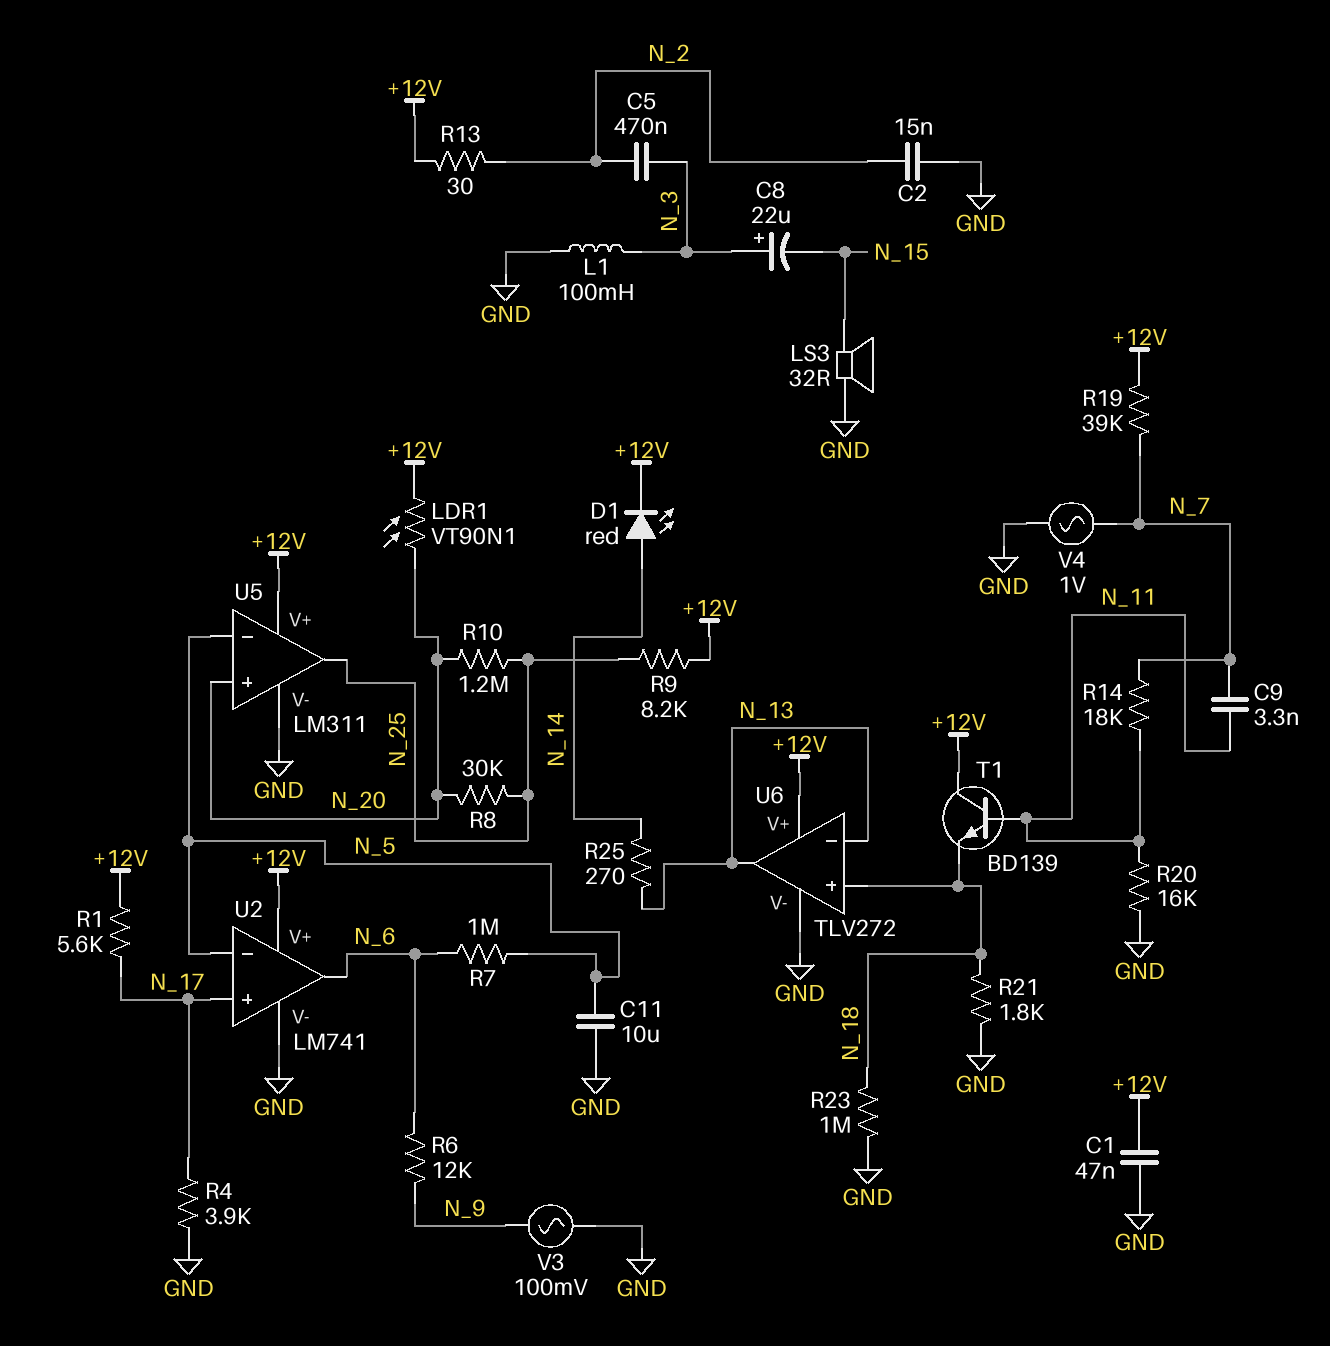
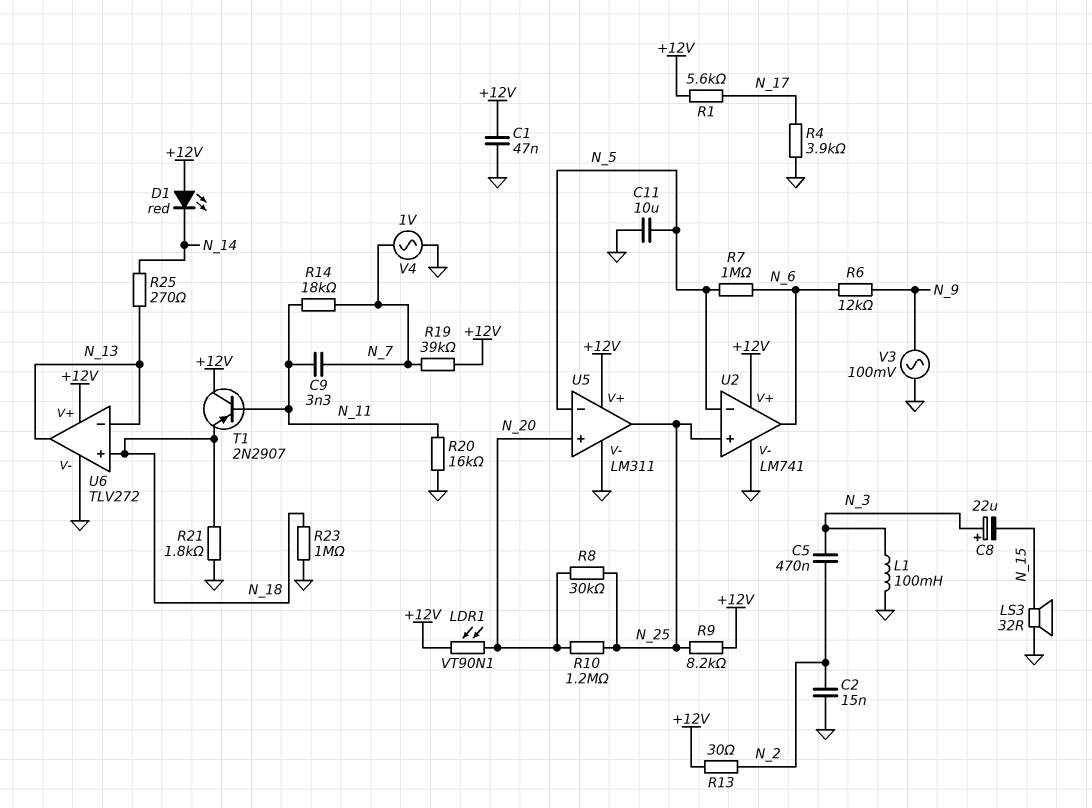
D1: LED red (A N_14, K +12V) -> LED red (A +12V, K N_14)
T1: NPN BD139 (B N_11, C +12V, E N_18) -> PNP 2N2907 (B N_11, C +12V, E N_18)
U2 pin in+: N_17 -> N_25

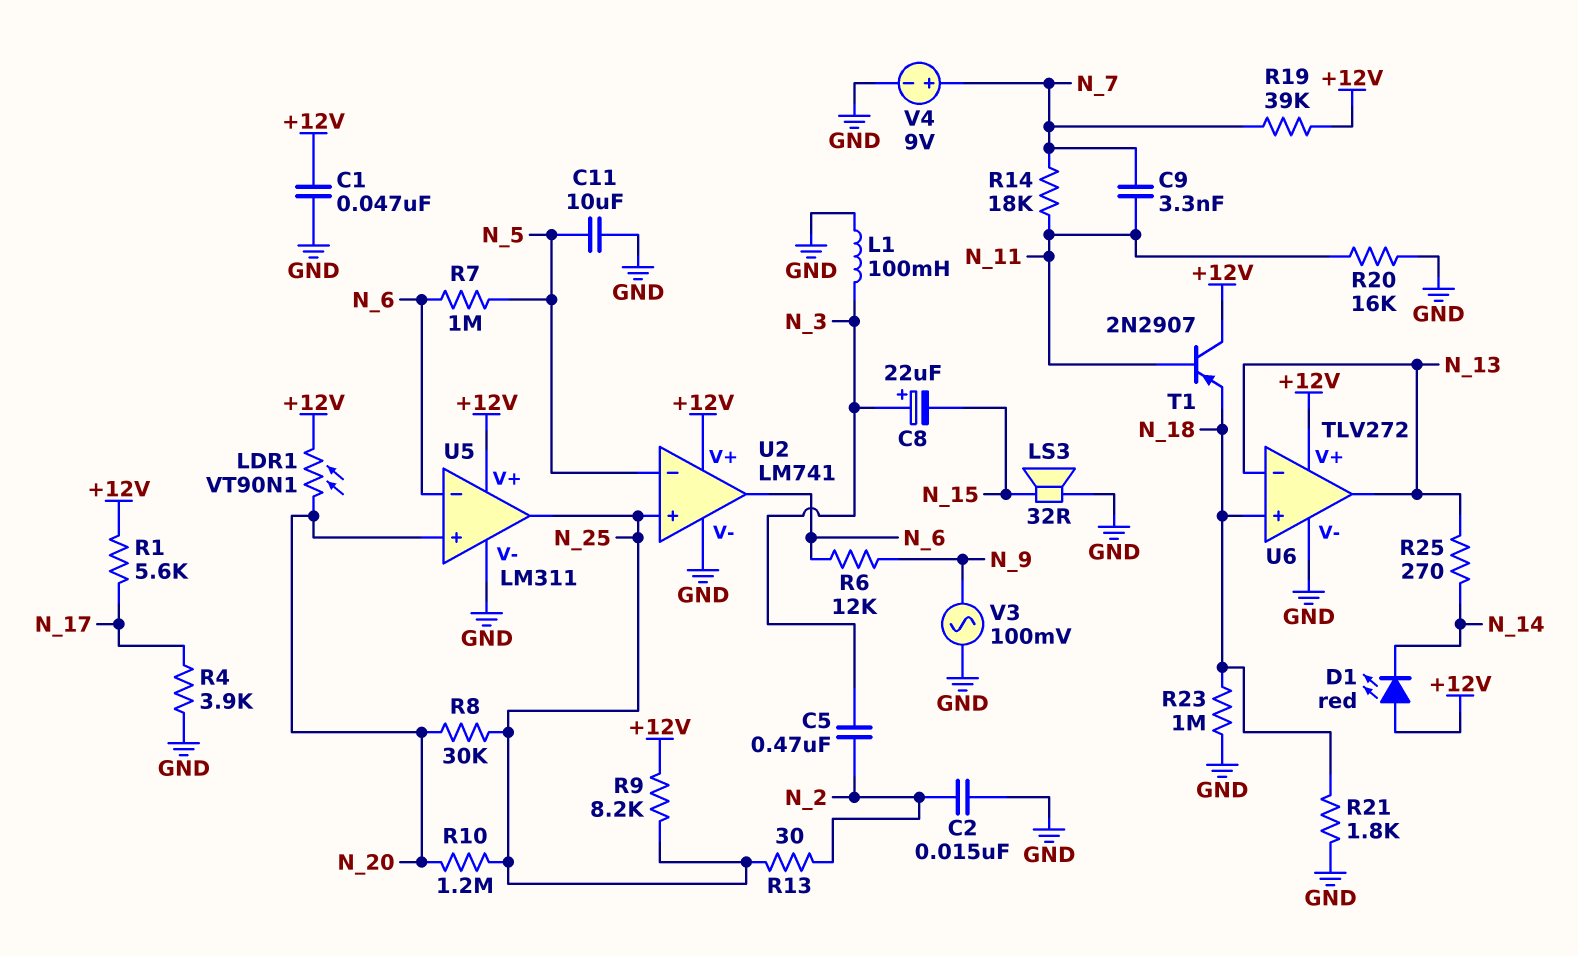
R13: 30 (+12V, N_2) -> 30 (N_2, N_25)
U5 pin in-: N_5 -> N_6
V4: AC 1V (GND, N_7) -> 9V (plus N_7, minus GND)

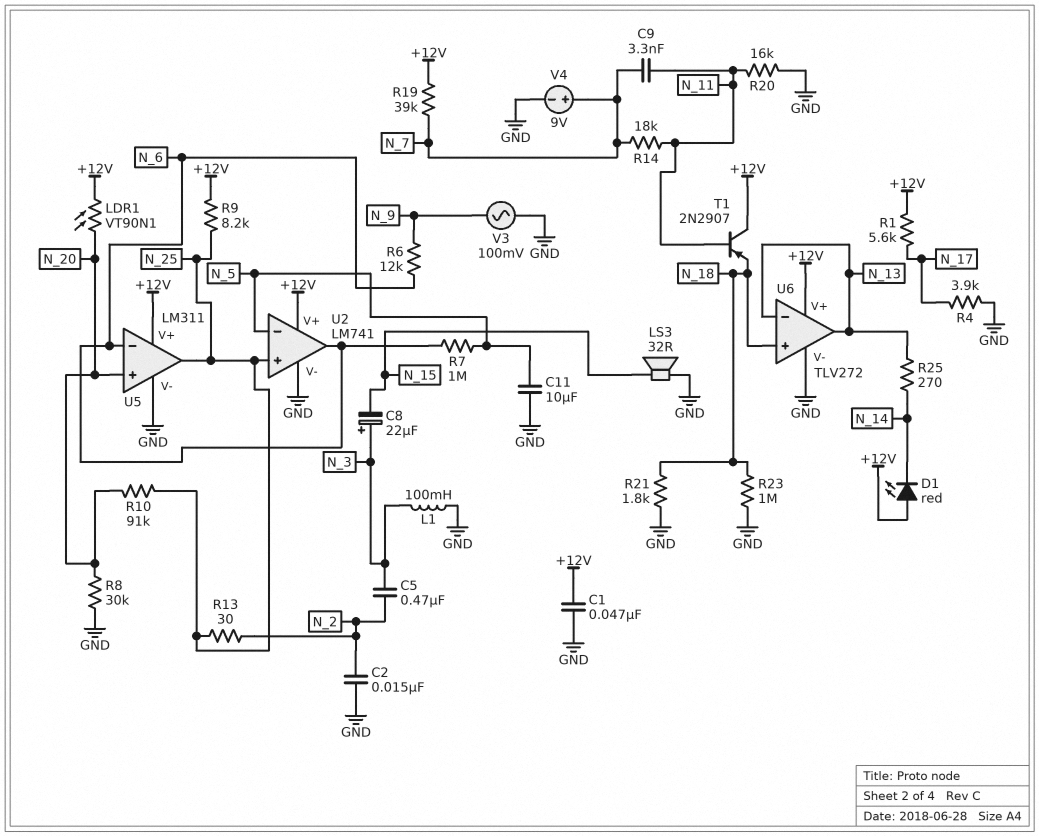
R8: 30k (N_20, N_25) -> 30k (GND, N_20)
R10: 1.2M (N_20, N_25) -> 91k (N_20, N_25)

